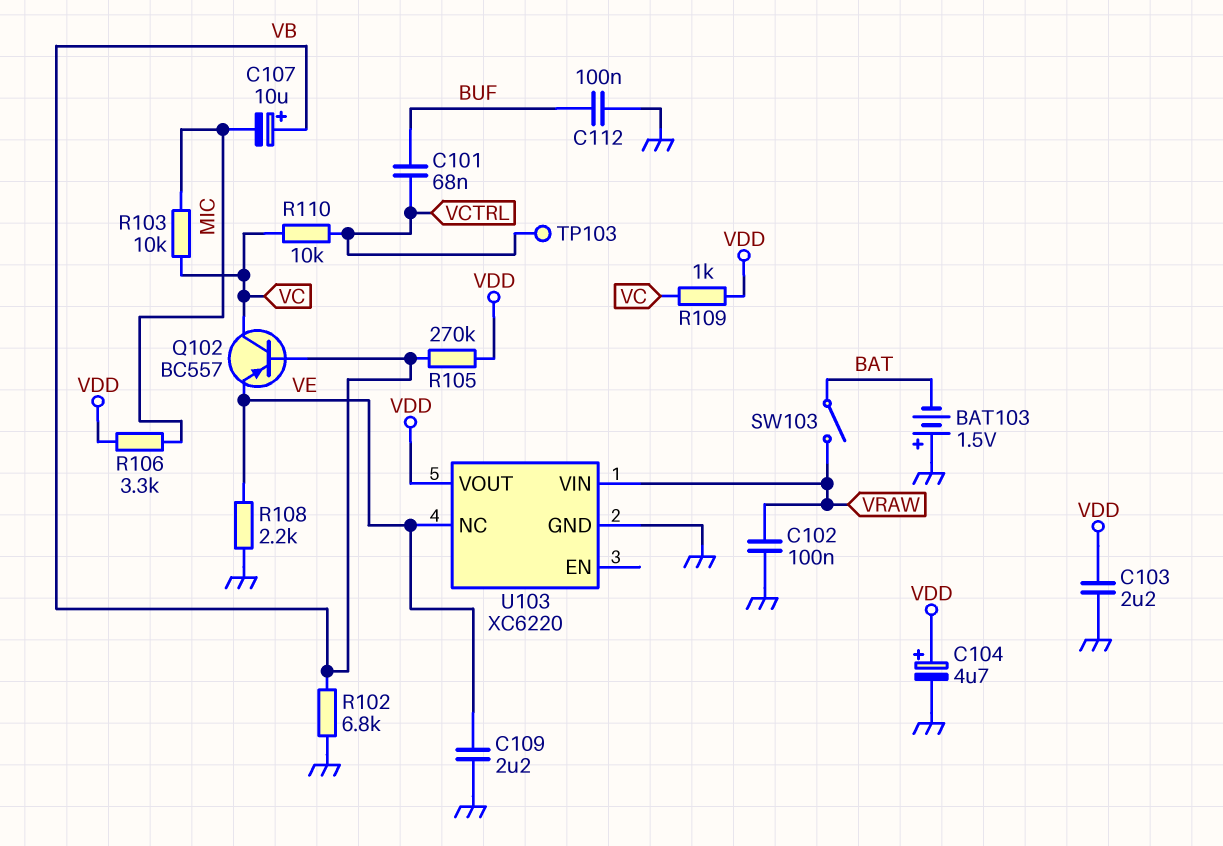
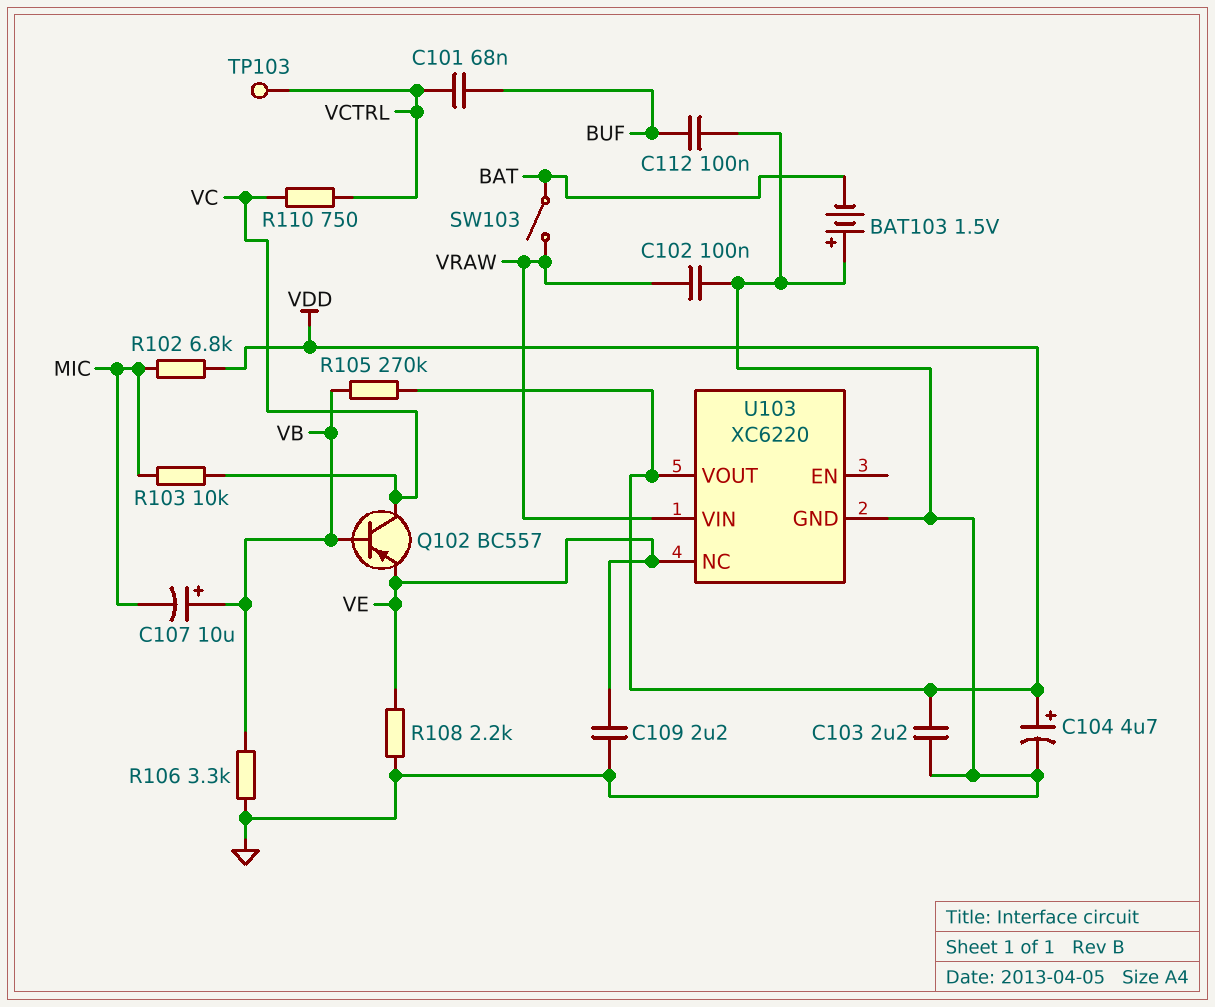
R102: 6.8k (GND, VB) -> 6.8k (MIC, VDD)
R106: 3.3k (MIC, VDD) -> 3.3k (GND, VB)
R109: 1k (VC, VDD) -> none
R110: 10k (VC, VCTRL) -> 750 (VC, VCTRL)

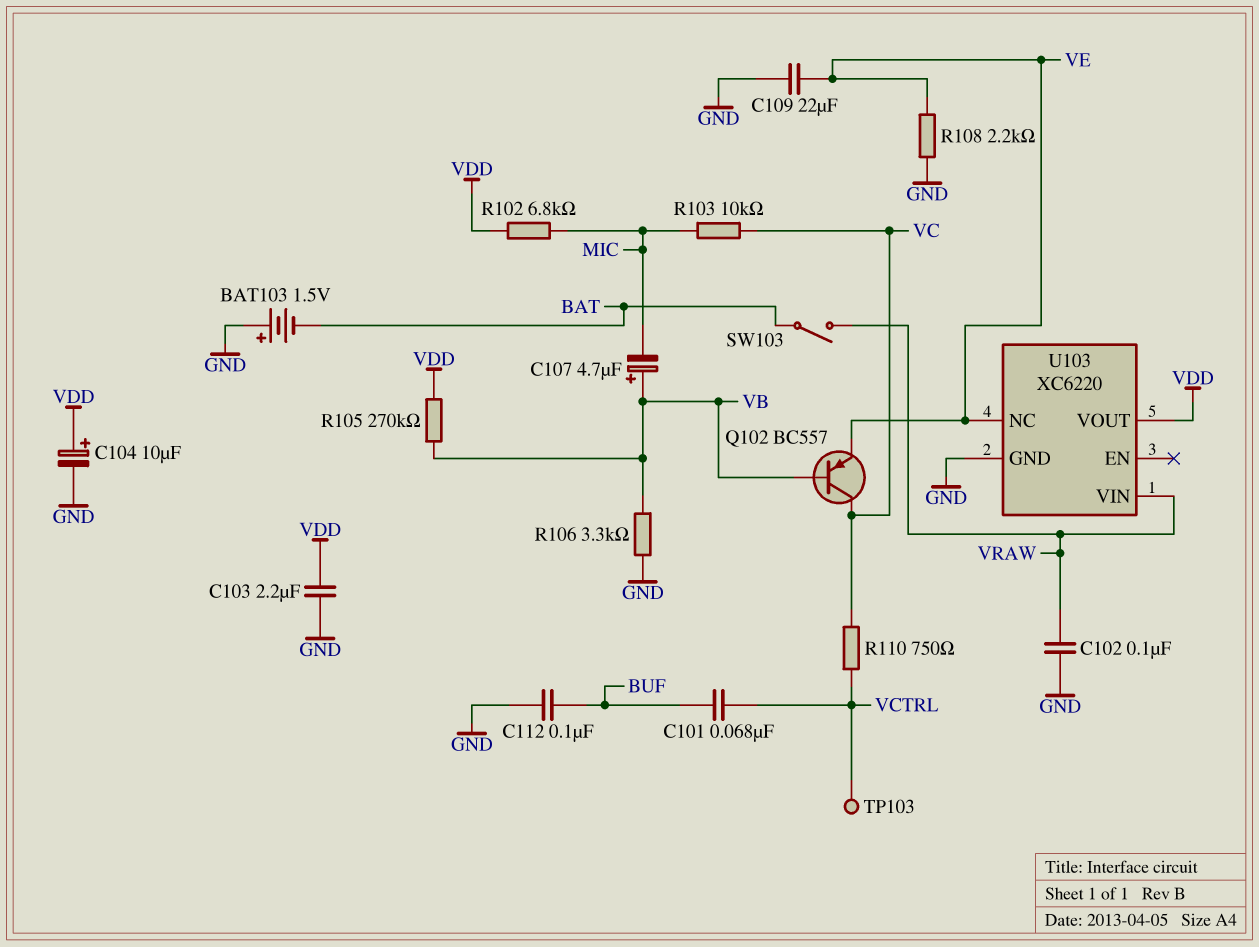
C104: 4.7uF (plus VDD, minus GND) -> 10uF (plus VDD, minus GND)
C107: 10uF (plus VB, minus MIC) -> 4.7uF (plus VB, minus MIC)
C109: 2.2uF (GND, VE) -> 22uF (GND, VE)

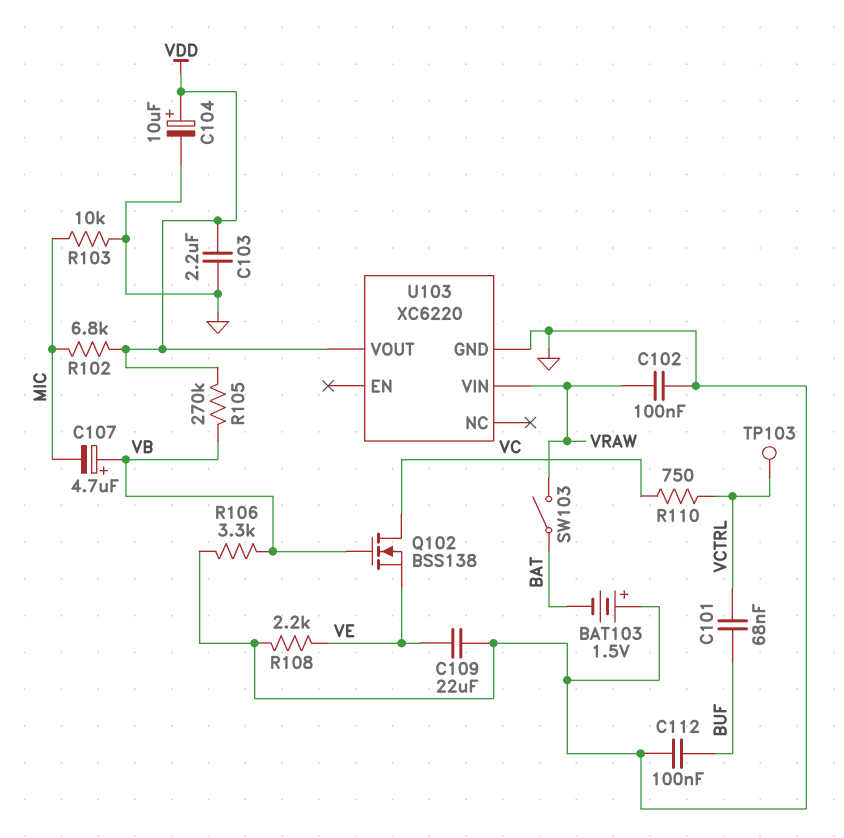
Q102: PNP BC557 (B VB, C VC, E VE) -> NMOS BSS138 (G VB, D VC, S VE)
R103: 10k (MIC, VC) -> 10k (GND, MIC)
U103 pin NC: VE -> none

